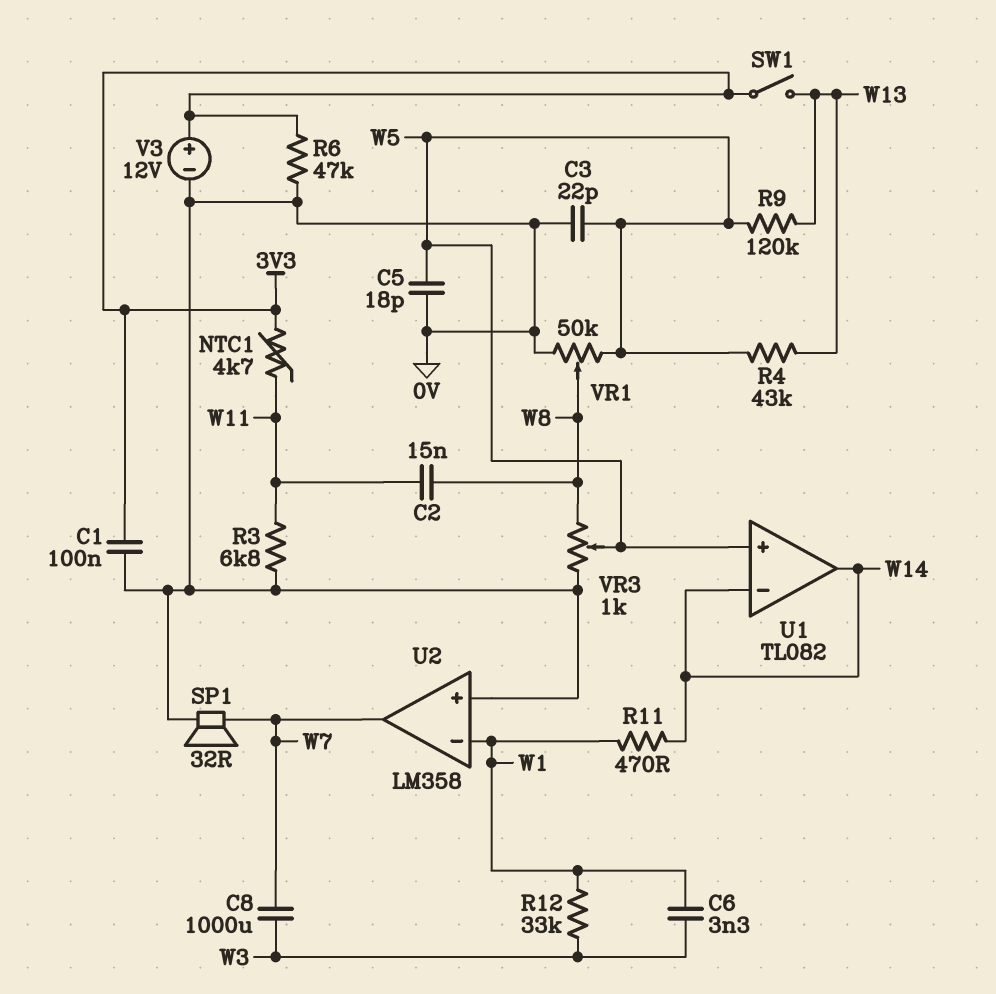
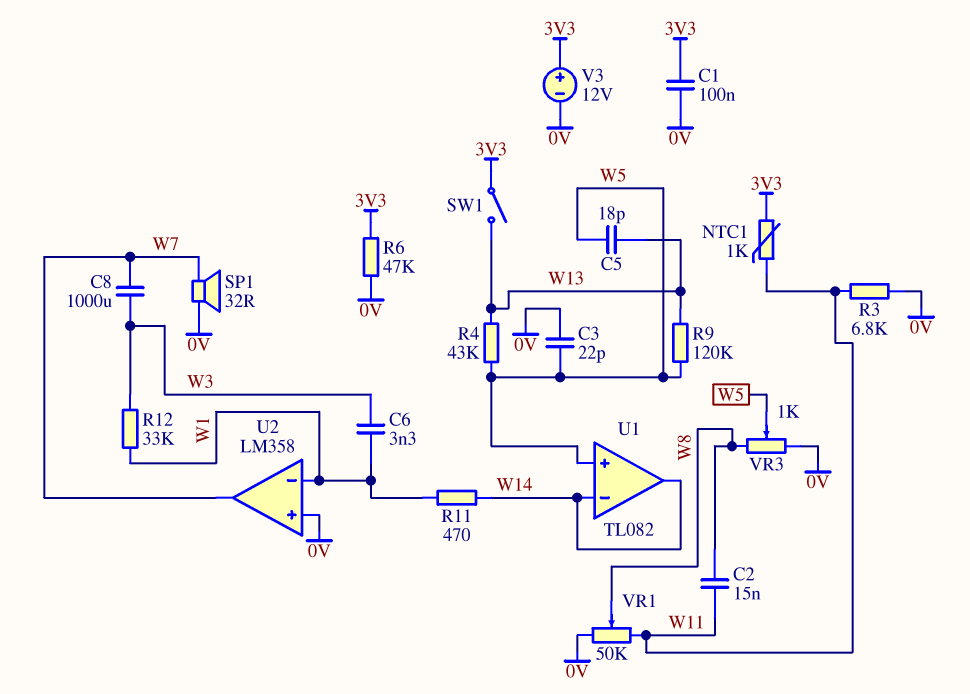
C5: 18pF (0V, W5) -> 18pF (W5, W13)
NTC1: 4.7k (3V3, W11) -> 1k (3V3, W11)
VR1: 50k (0V, W5, wiper W8) -> 50k (0V, W11, wiper W8)

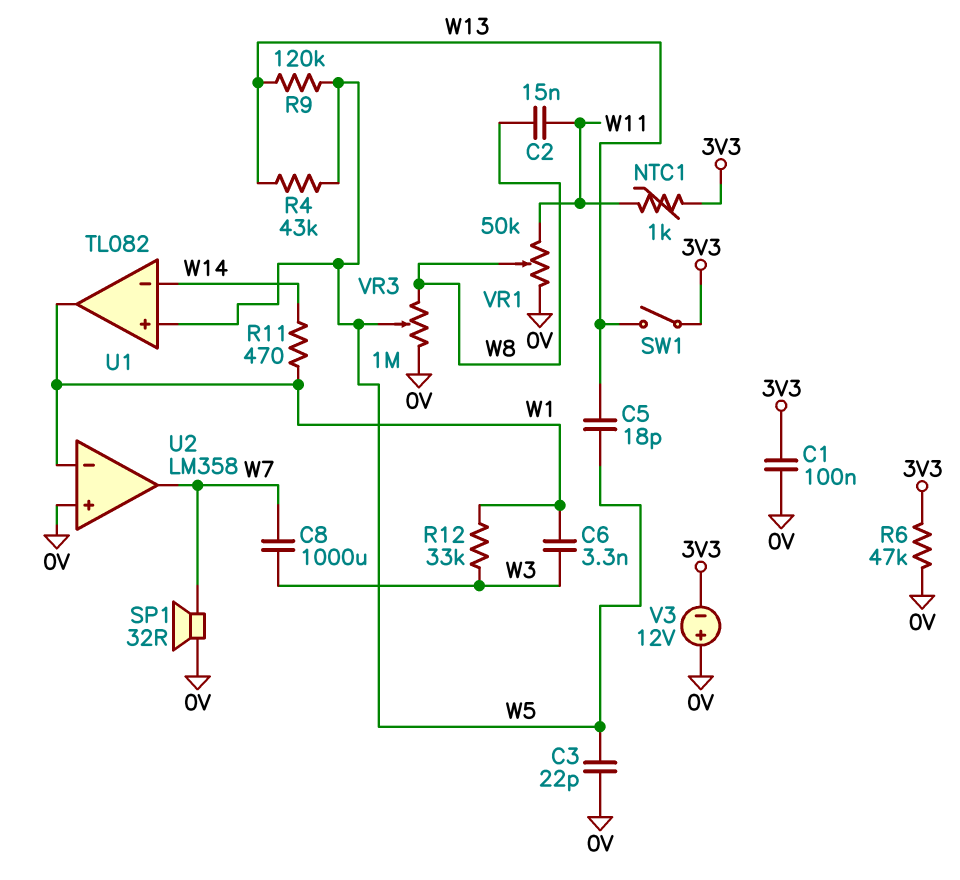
R3: 6.8k (0V, W11) -> none
U1 pin out: W14 -> W1
V3: 12V (plus 3V3, minus 0V) -> 12V (plus 0V, minus 3V3)
VR3: 1k (0V, W8, wiper W5) -> 1M (0V, W8, wiper W5)

